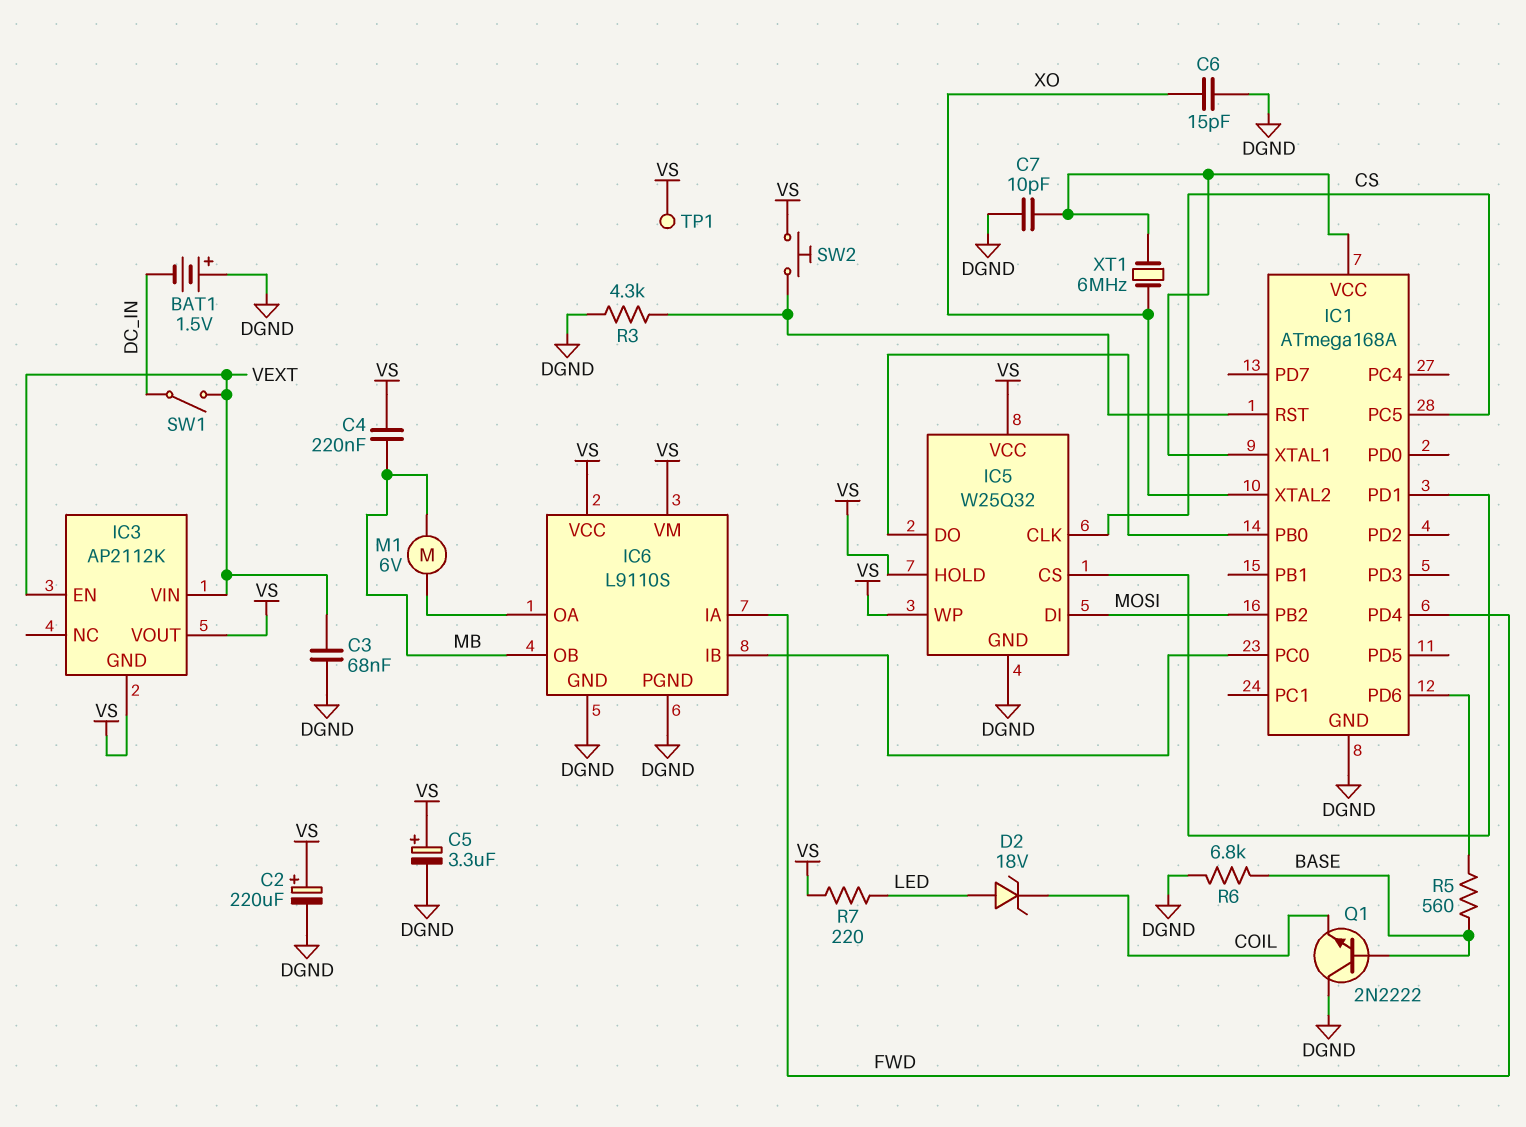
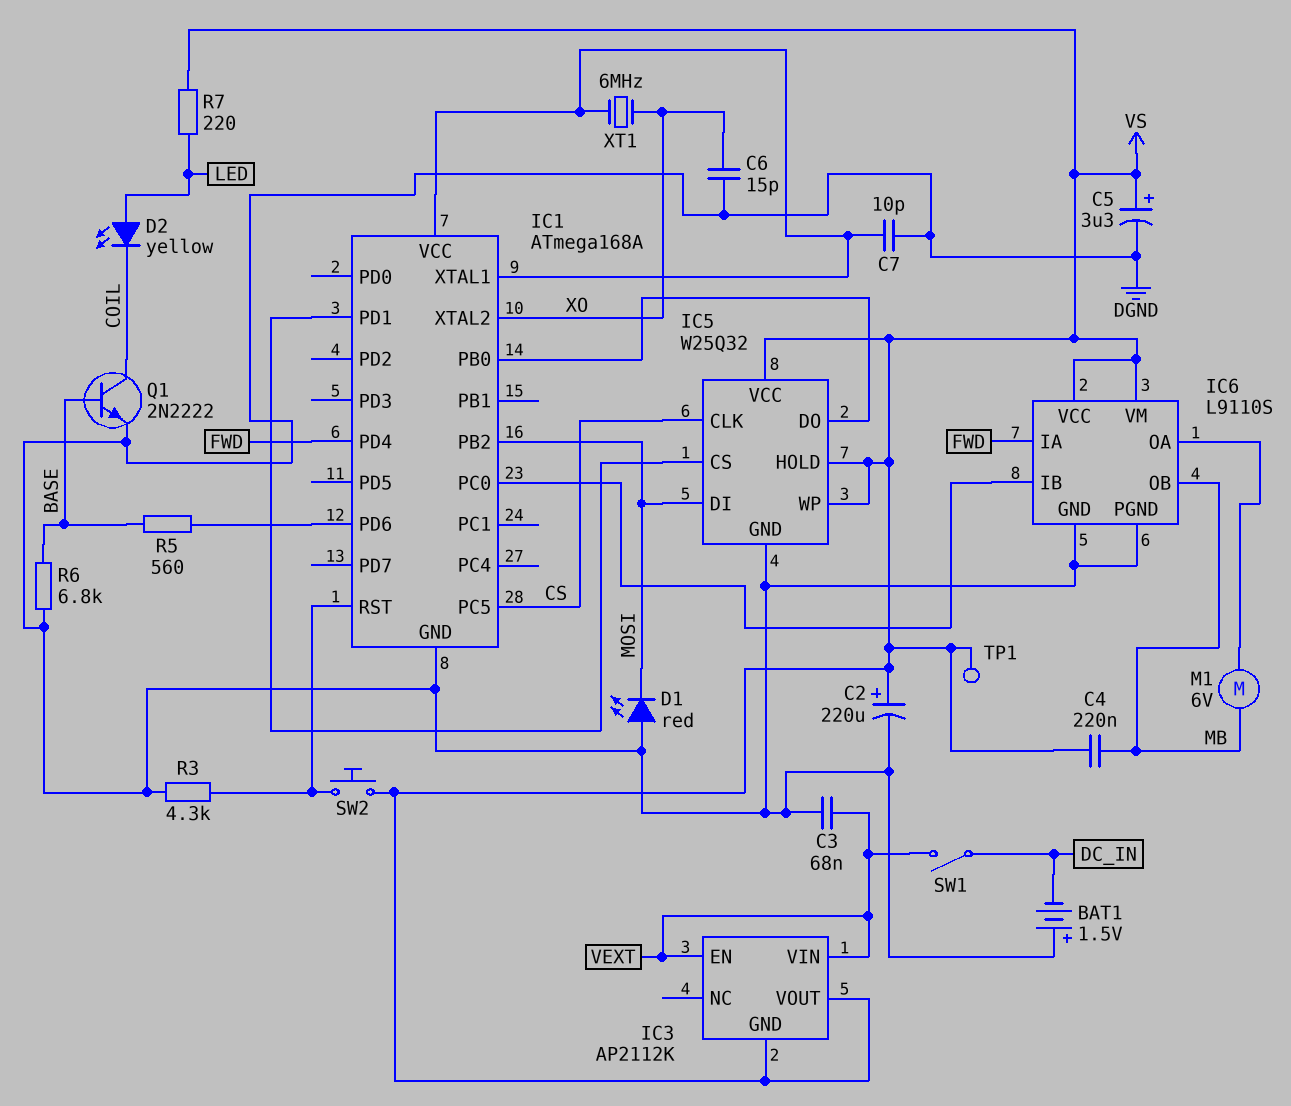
D1: none -> LED red (A DGND, K MOSI)
D2: zener 18V (A LED, K COIL) -> LED yellow (A LED, K COIL)
Q1: NPN 2N2222 (B BASE, C DGND, E COIL) -> NPN 2N2222 (B BASE, C COIL, E DGND)

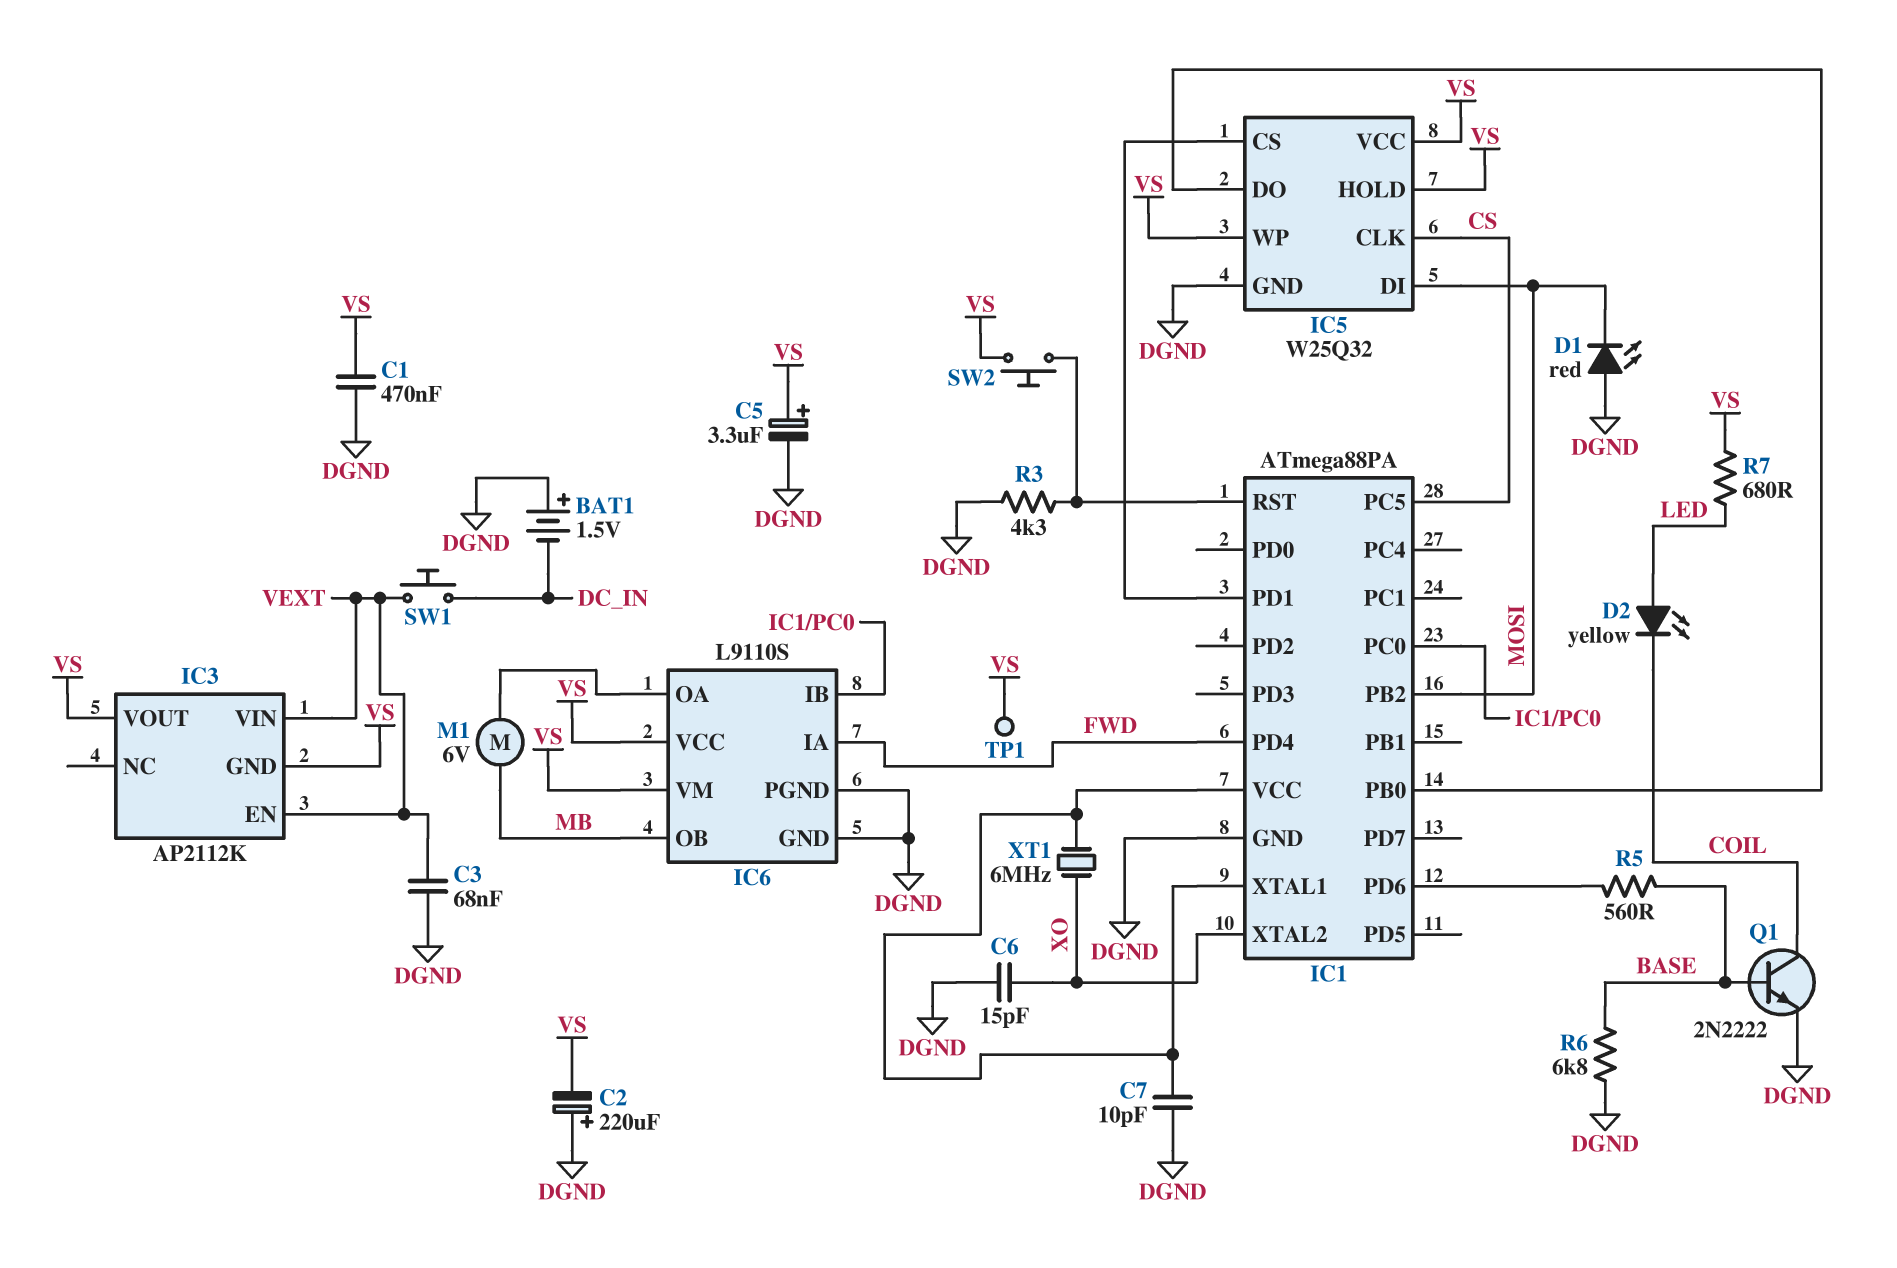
C1: none -> 470nF (DGND, VS)
C2: 220uF (plus VS, minus DGND) -> 220uF (plus DGND, minus VS)
C4: 220nF (MB, VS) -> none
IC1: ATmega168A -> ATmega88PA
R7: 220 (LED, VS) -> 680 (LED, VS)
SW1: switch (DC_IN, VEXT) -> button (DC_IN, VEXT)

